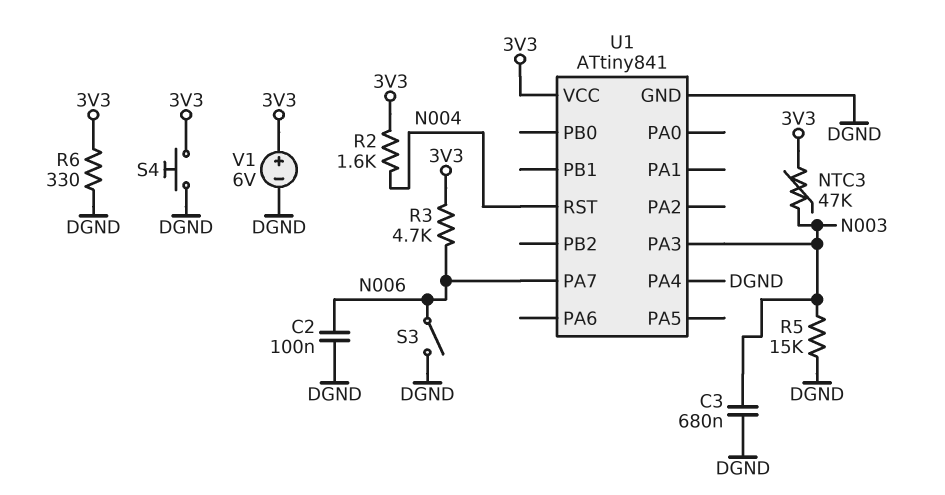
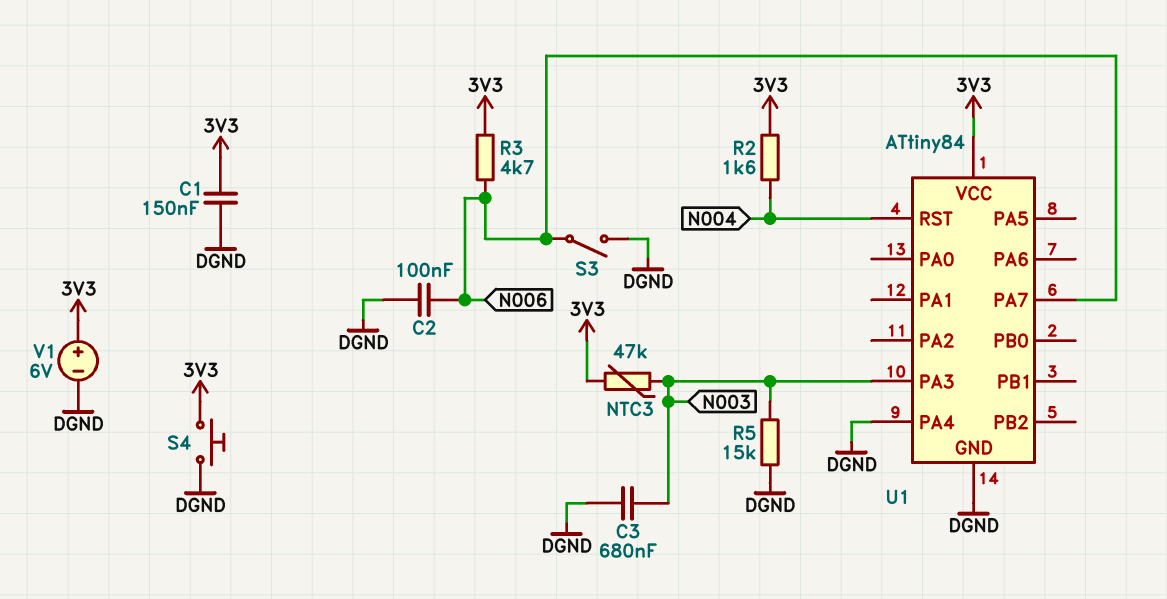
C1: none -> 150nF (3V3, DGND)
R6: 330 (3V3, DGND) -> none
U1: ATtiny841 -> ATtiny84

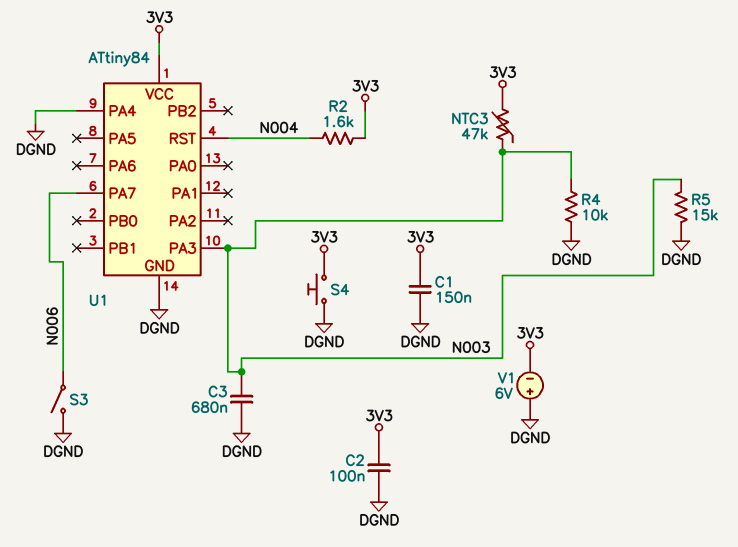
C2: 100nF (DGND, N006) -> 100nF (3V3, DGND)
R3: 4.7k (3V3, N006) -> none
R4: none -> 10k (DGND, N003)
V1: 6V (plus 3V3, minus DGND) -> 6V (plus DGND, minus 3V3)

